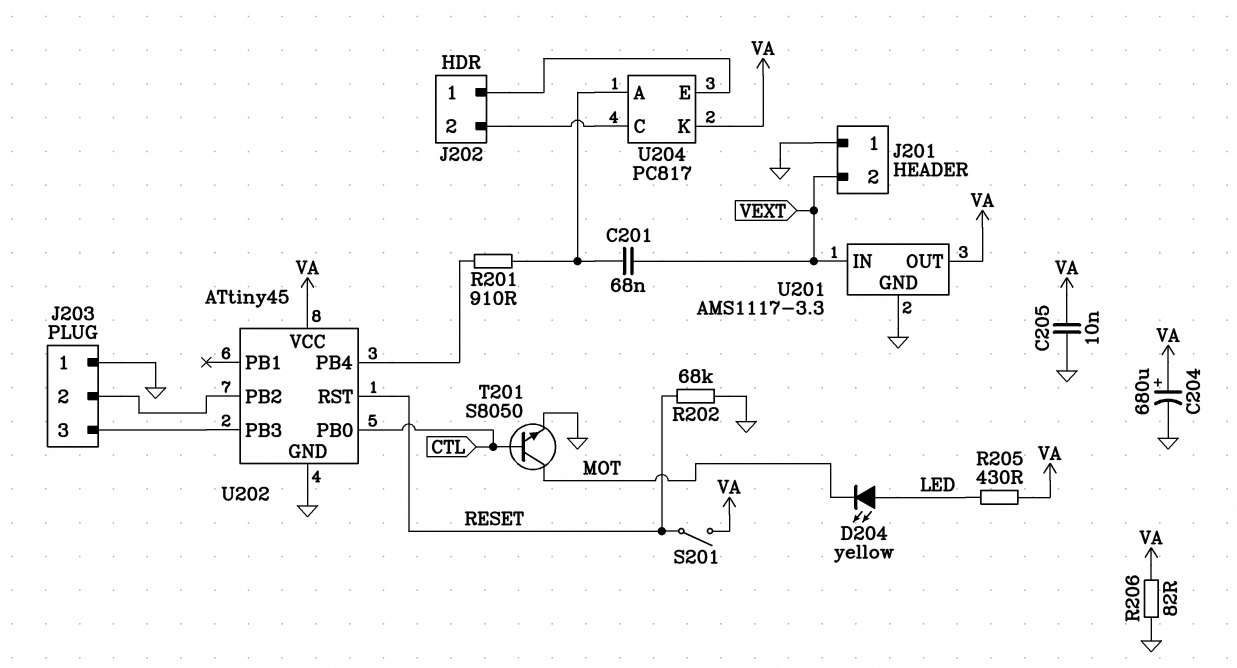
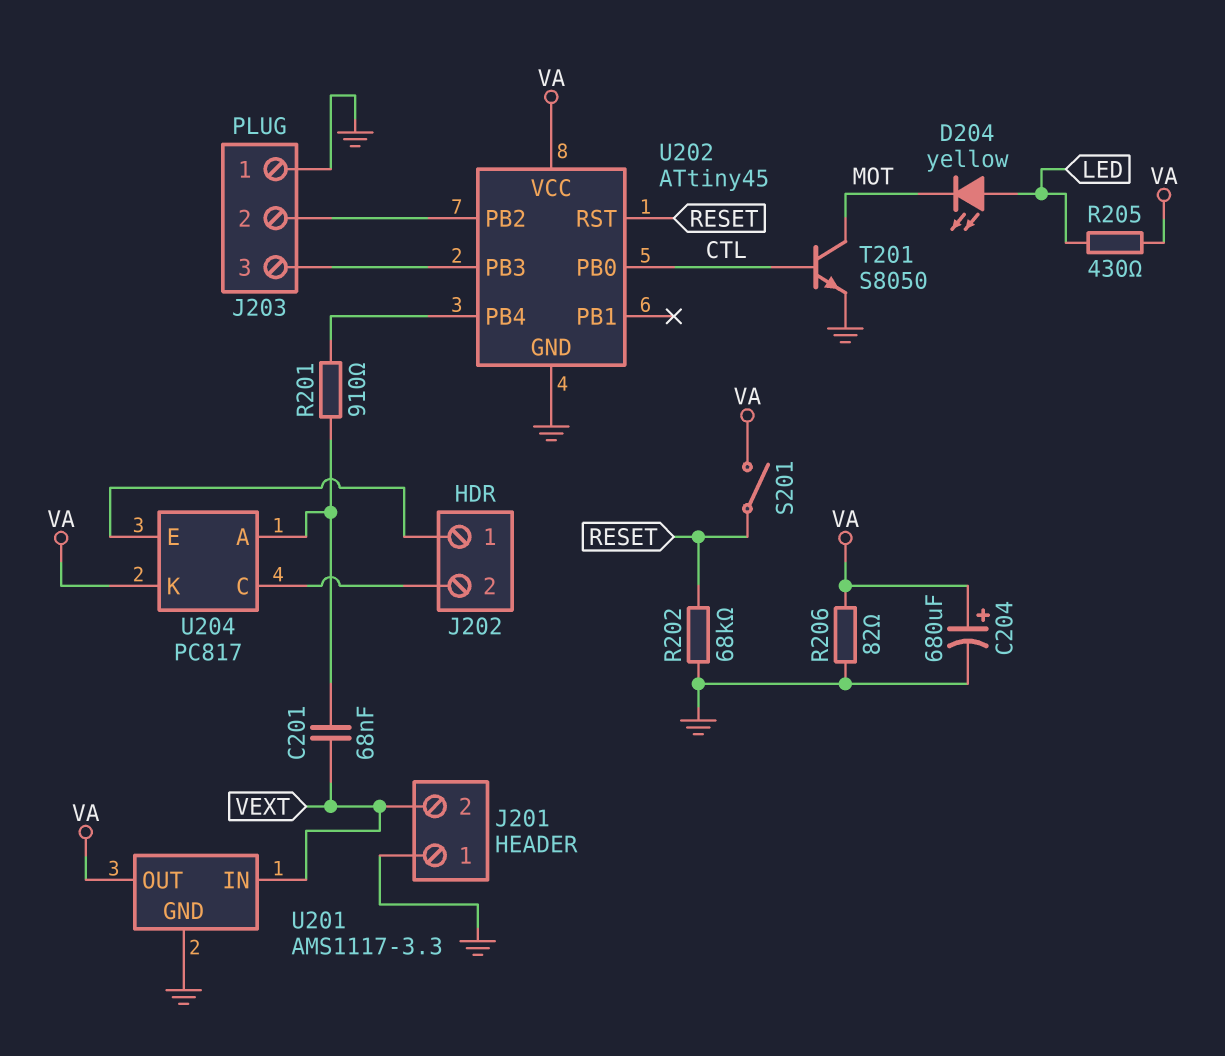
C205: 10nF (GND, VA) -> none

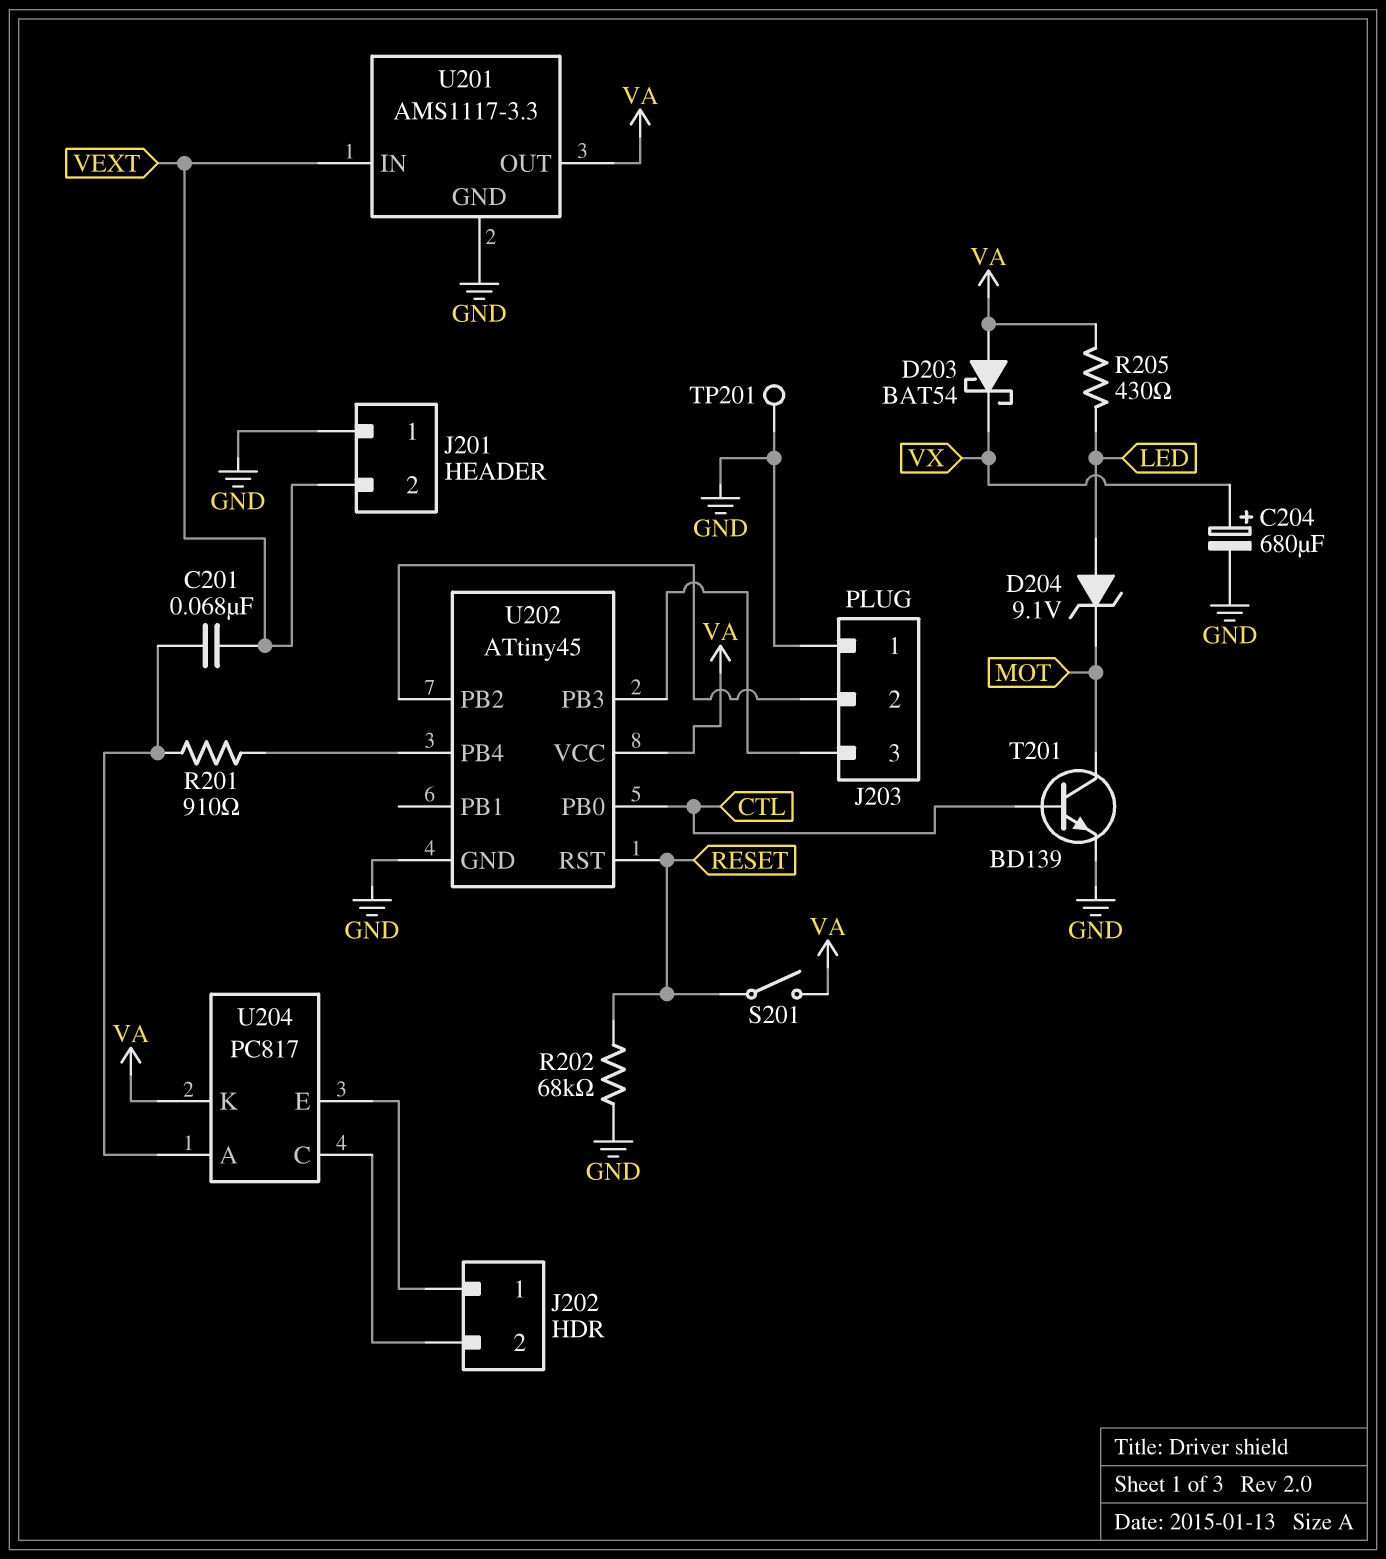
C204: 680uF (plus VA, minus GND) -> 680uF (plus VX, minus GND)
D203: none -> schottky BAT54 (A VA, K VX)
D204: LED yellow (A LED, K MOT) -> zener 9.1V (A LED, K MOT)
R206: 82 (GND, VA) -> none
T201: NPN S8050 (B CTL, C MOT, E GND) -> NPN BD139 (B CTL, C MOT, E GND)
TP201: none -> test point (GND)

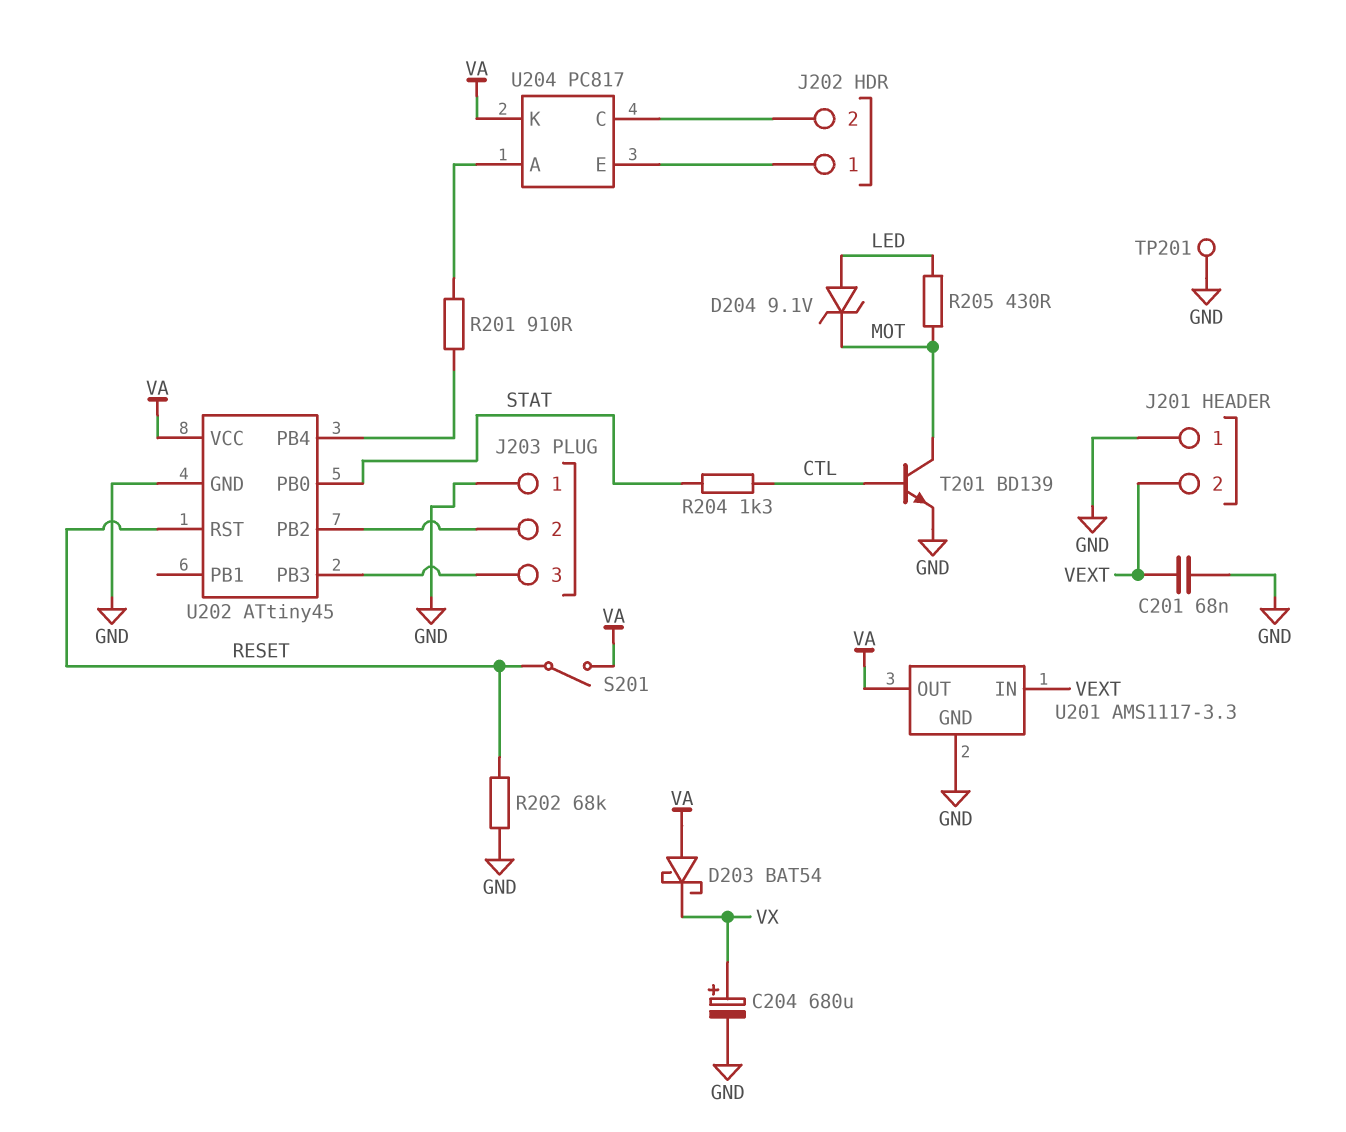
C201: 68nF (U204/A, VEXT) -> 68nF (GND, VEXT)
R204: none -> 1.3k (CTL, STAT)
R205: 430 (LED, VA) -> 430 (LED, MOT)
U202 pin PB0: CTL -> STAT

